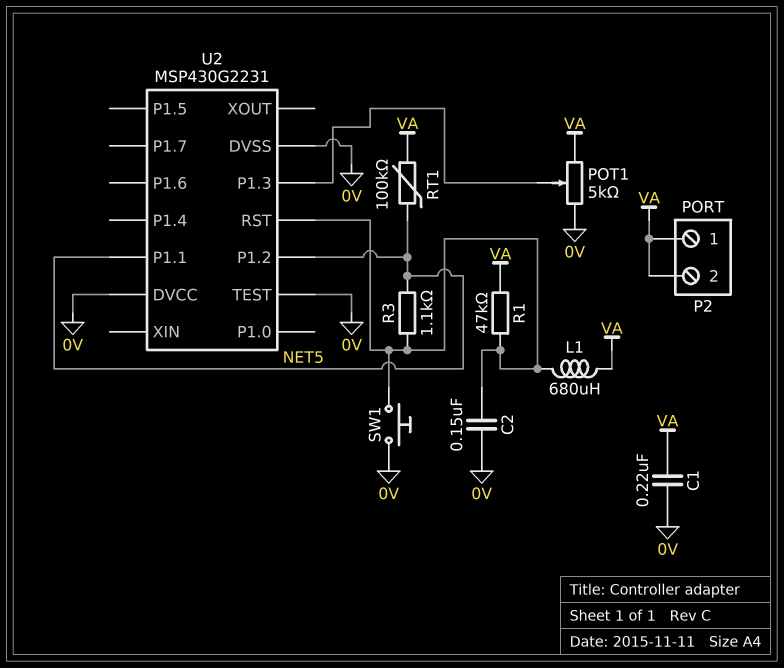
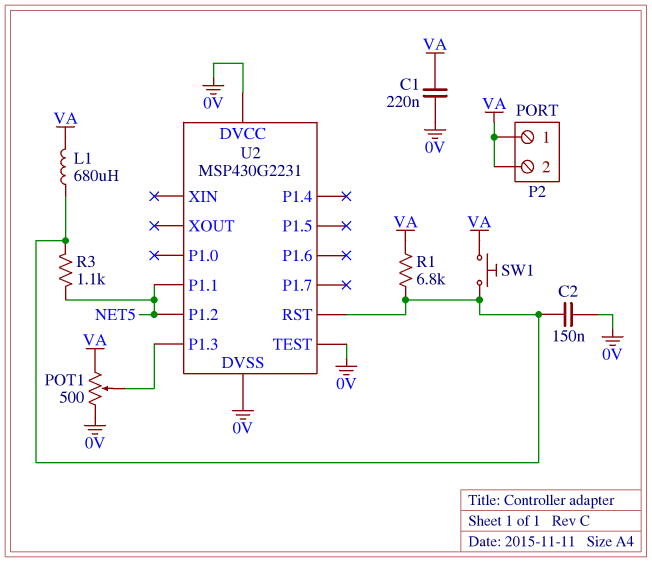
POT1: 5k (0V, VA, wiper U2/P1.3) -> 500 (0V, VA, wiper U2/P1.3)
R1: 47k (U2/RST, VA) -> 6.8k (U2/RST, VA)
RT1: 100k (NET5, VA) -> none
SW1: button (0V, U2/RST) -> button (U2/RST, VA)

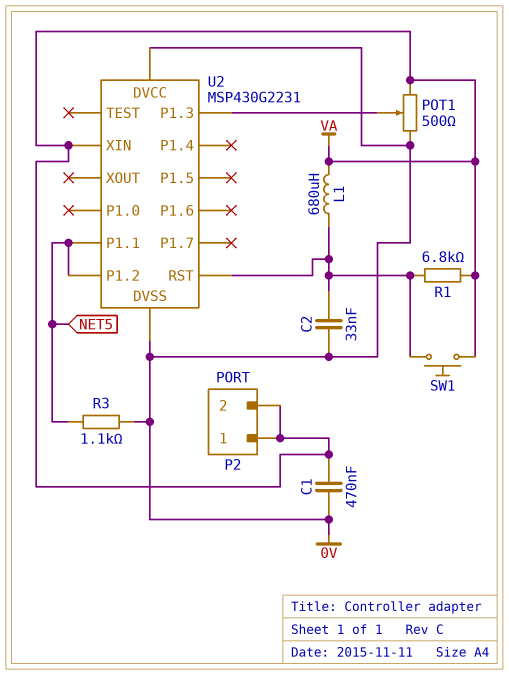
C1: 220nF (0V, VA) -> 470nF (0V, VA)
C2: 150nF (0V, U2/RST) -> 33nF (0V, U2/RST)
R3: 1.1k (NET5, U2/RST) -> 1.1k (0V, NET5)
U2 pin TEST: 0V -> none
U2 pin XIN: none -> VA

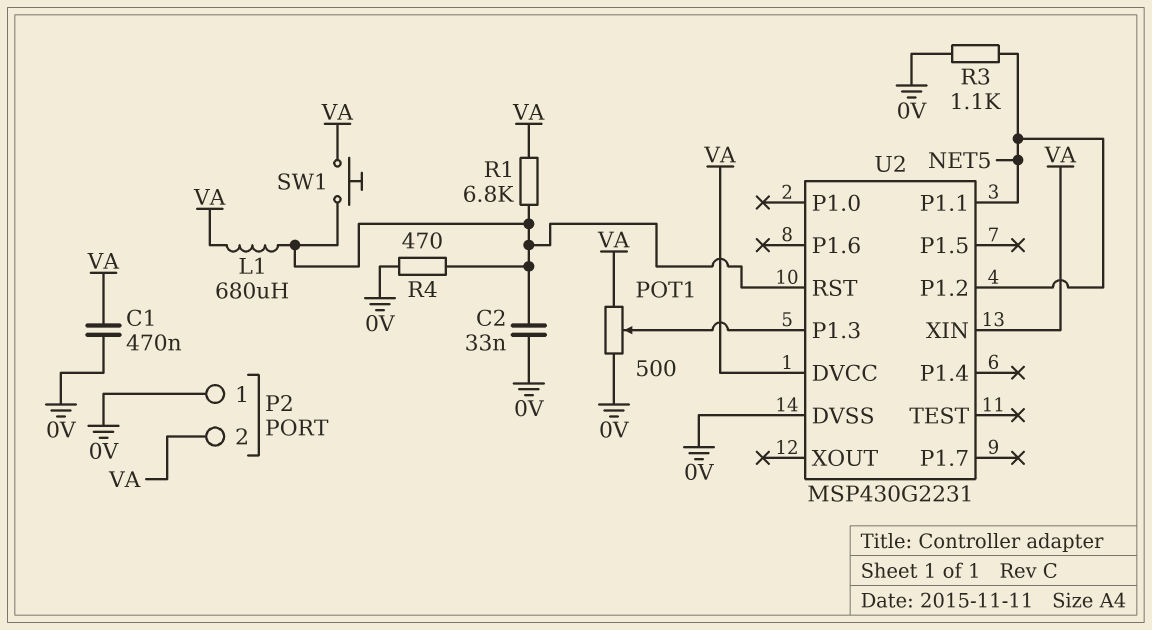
P2 pin 1: VA -> 0V
R4: none -> 470 (0V, U2/RST)
U2 pin DVCC: 0V -> VA

